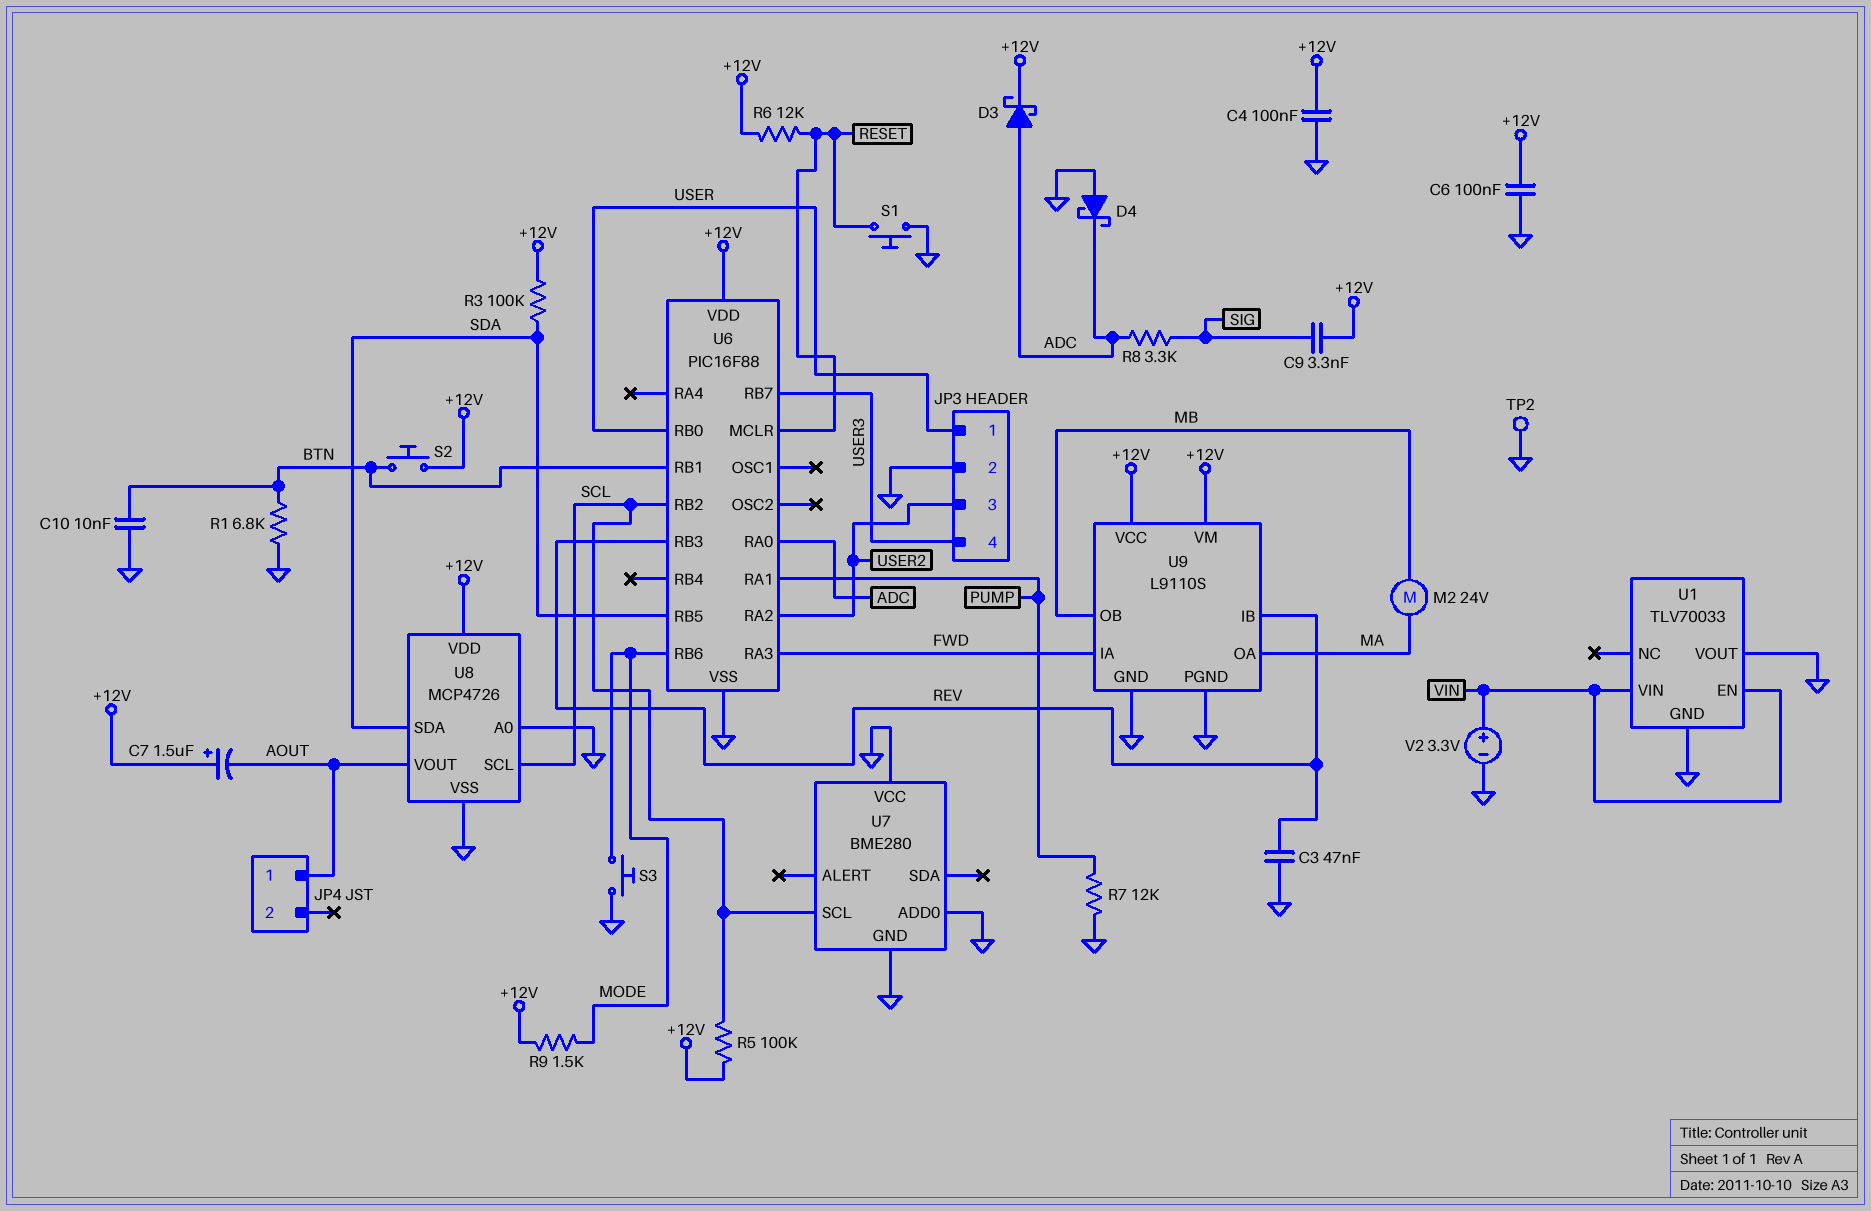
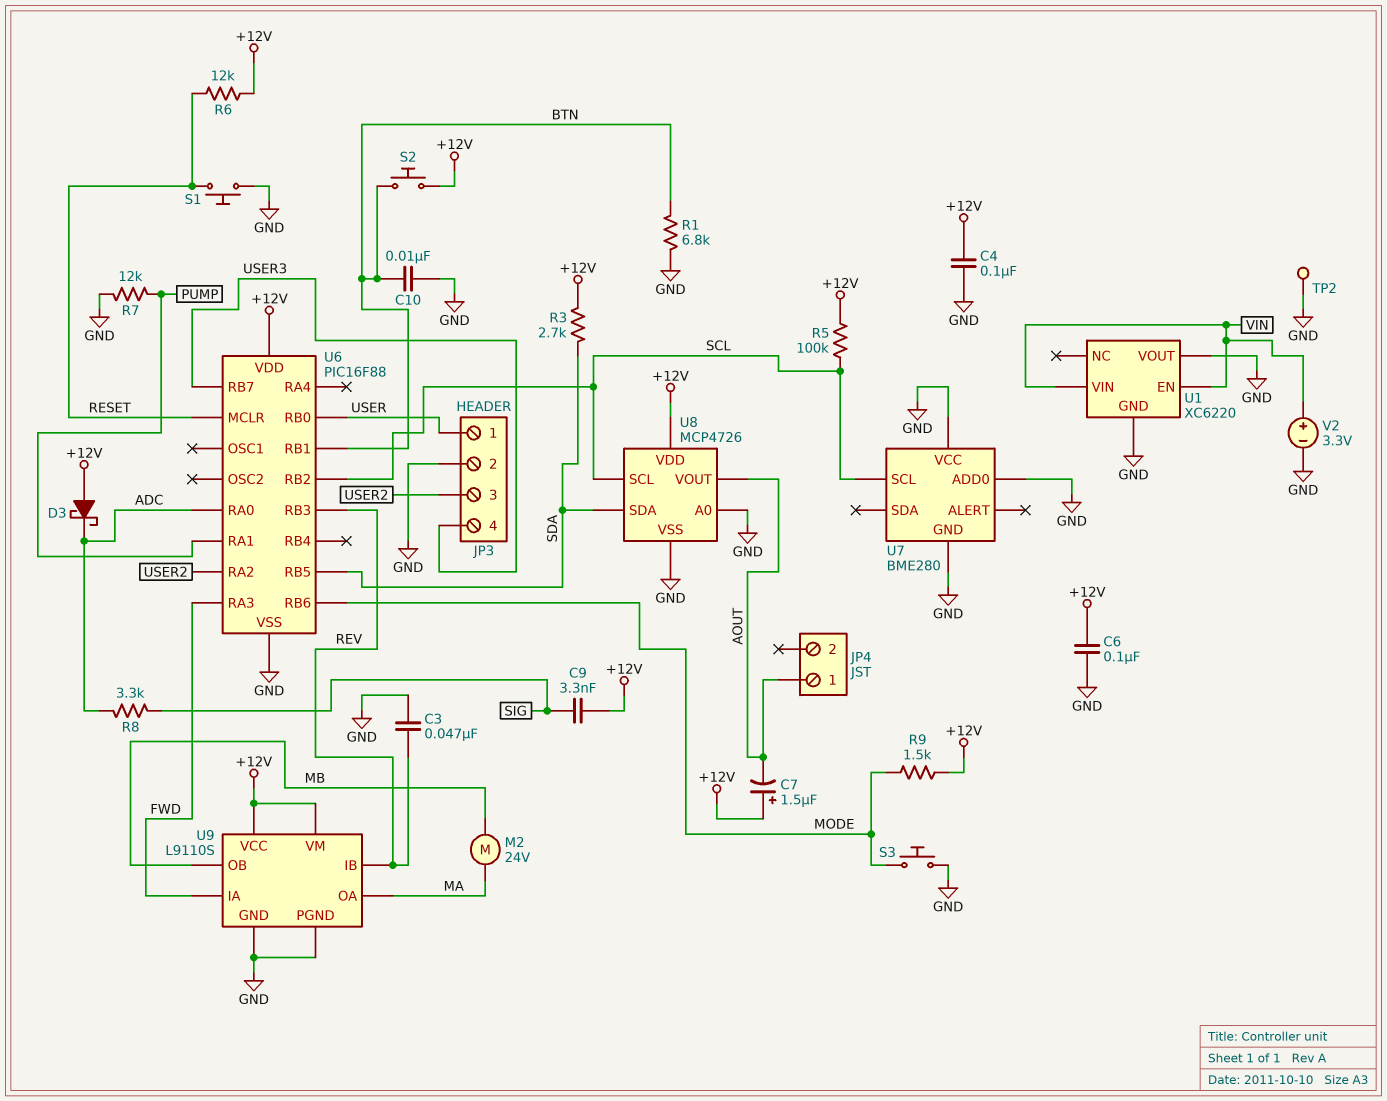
D3: schottky (A ADC, K +12V) -> schottky (A +12V, K ADC)
D4: schottky (A GND, K ADC) -> none
R3: 100k (+12V, SDA) -> 2.7k (+12V, SDA)
U1: TLV70033 -> XC6220

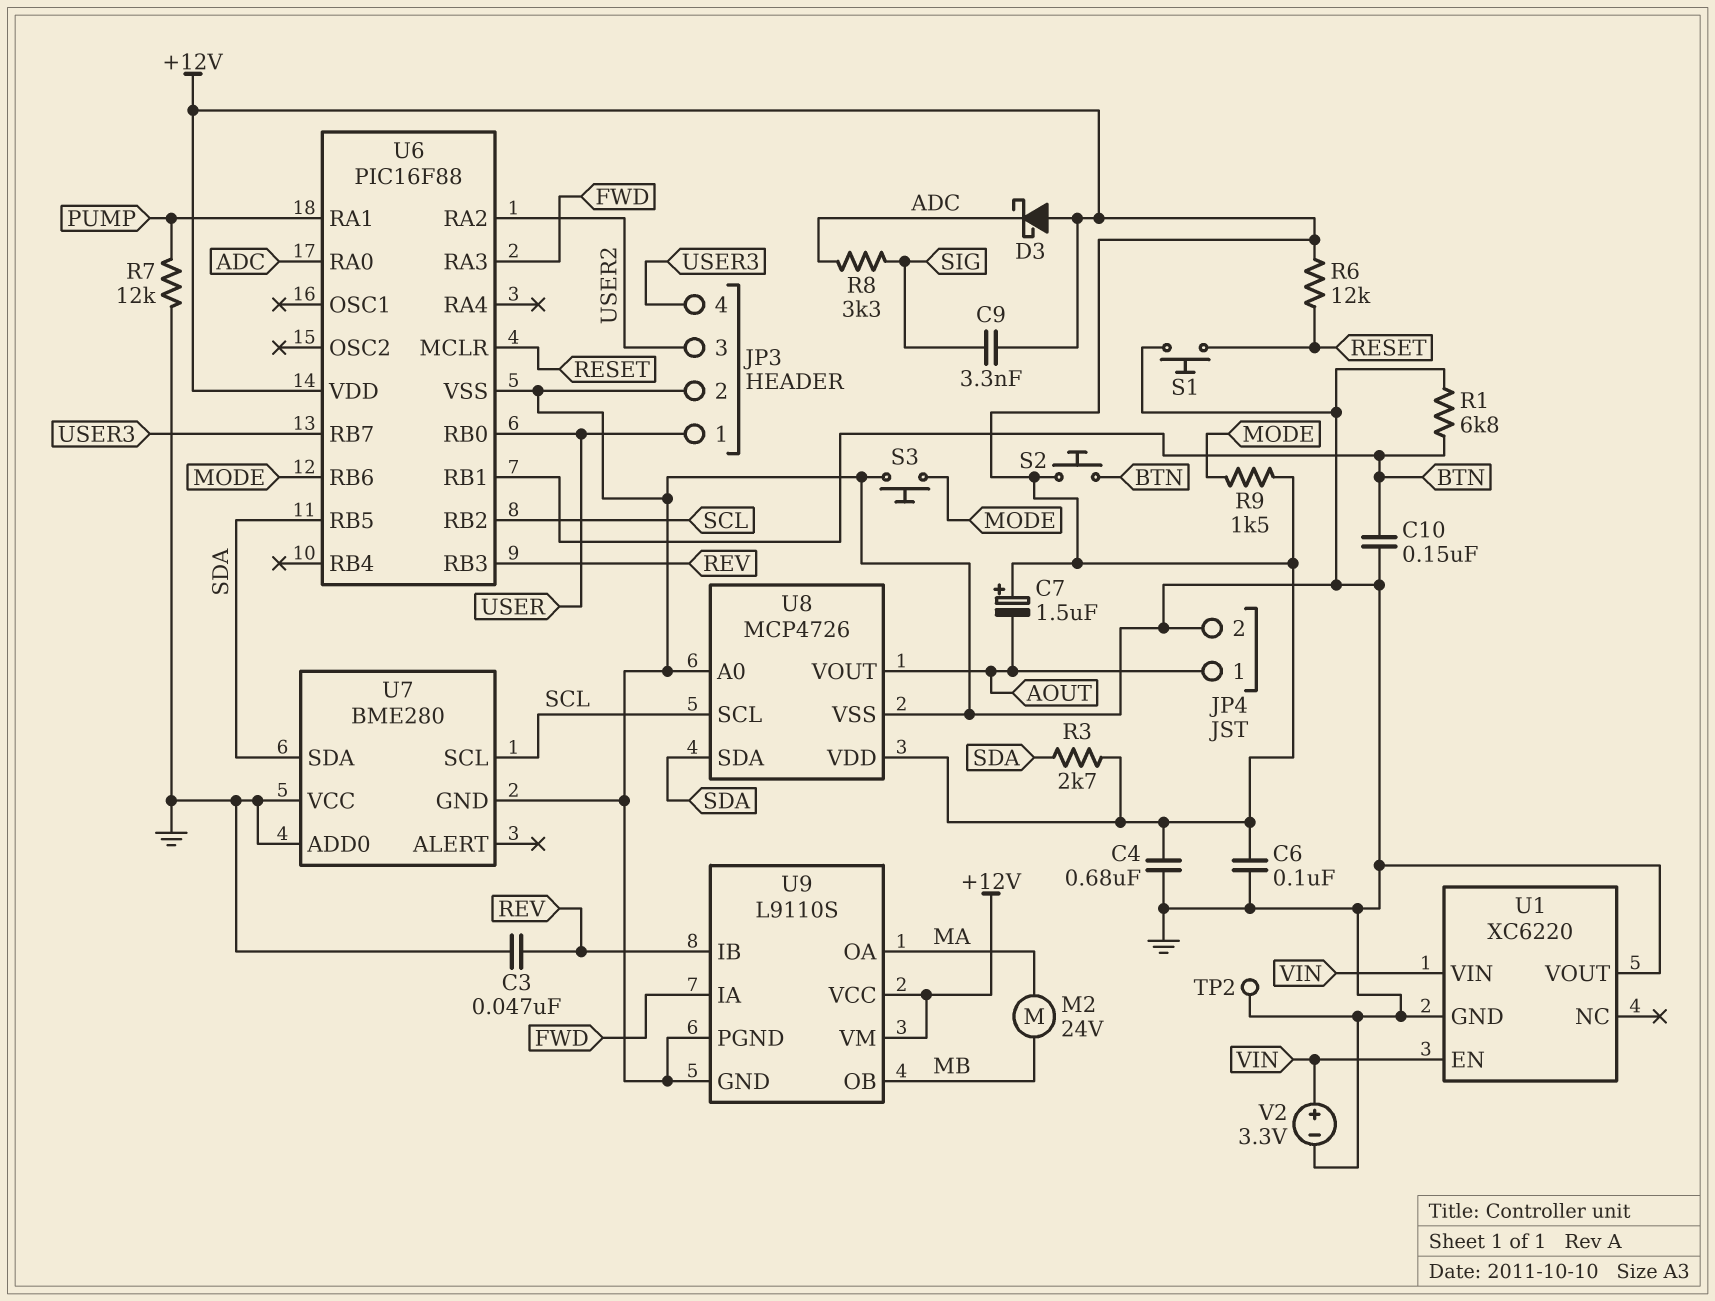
C4: 100nF (+12V, GND) -> 680nF (+12V, GND)
C10: 10nF (BTN, GND) -> 150nF (BTN, GND)
JP4 pin 2: none -> GND
R5: 100k (+12V, SCL) -> none
U7 pin SDA: none -> SDA

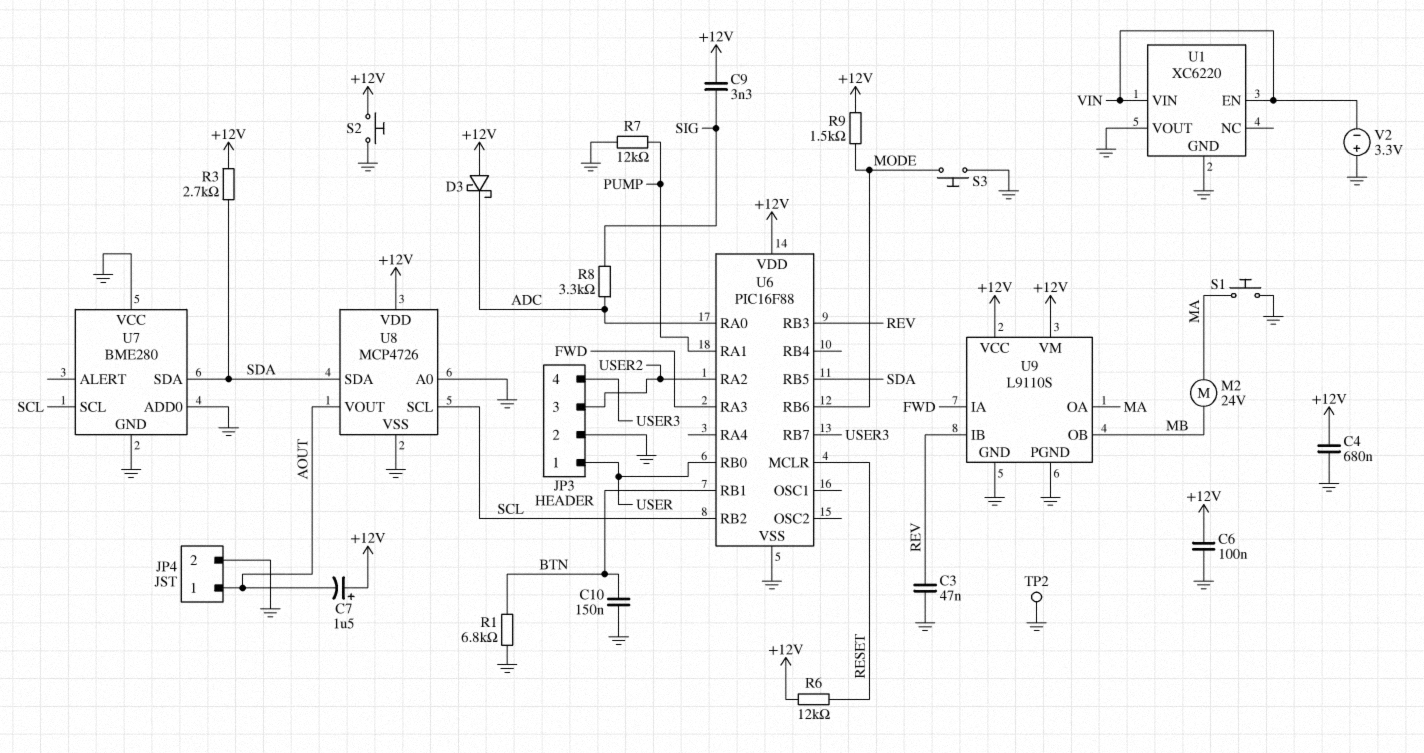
S1: button (GND, RESET) -> button (GND, MA)
S2: button (+12V, BTN) -> button (+12V, GND)
V2: 3.3V (plus VIN, minus GND) -> 3.3V (plus GND, minus VIN)

